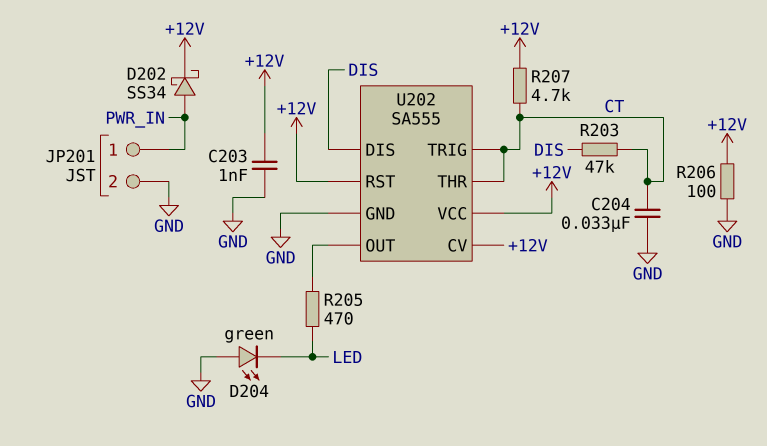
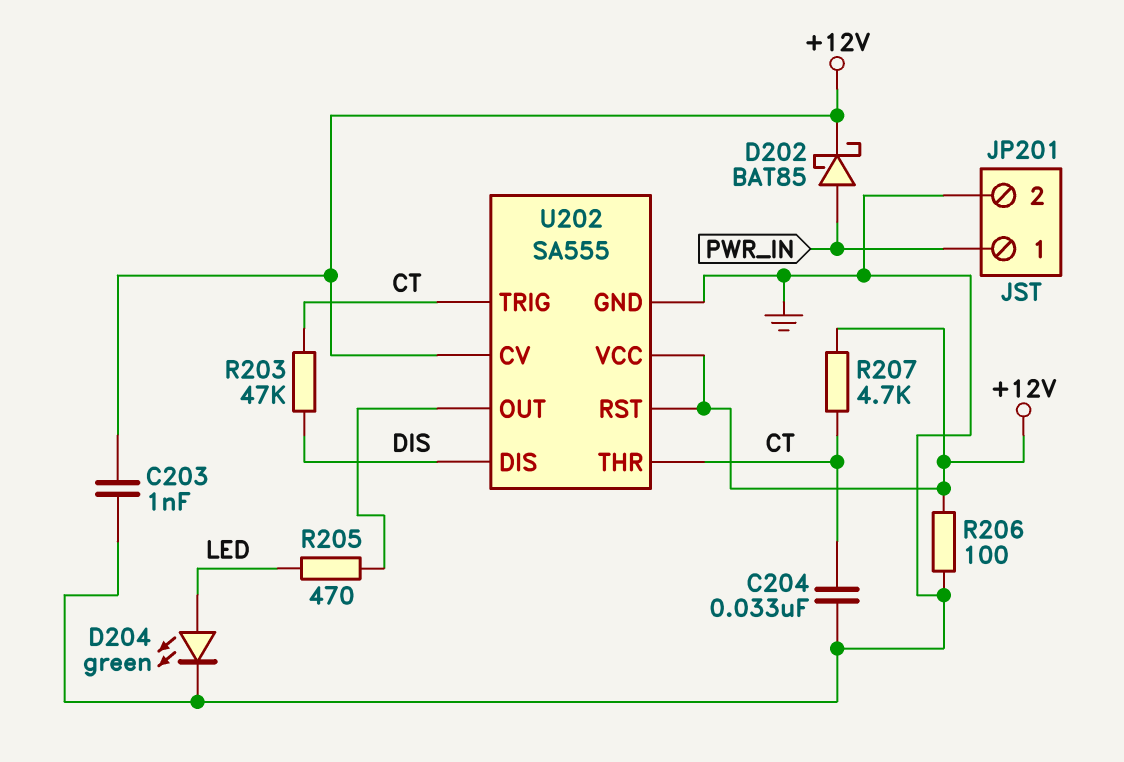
D202: schottky SS34 (A PWR_IN, K +12V) -> schottky BAT85 (A PWR_IN, K +12V)
D204: LED green (A GND, K LED) -> LED green (A LED, K GND)

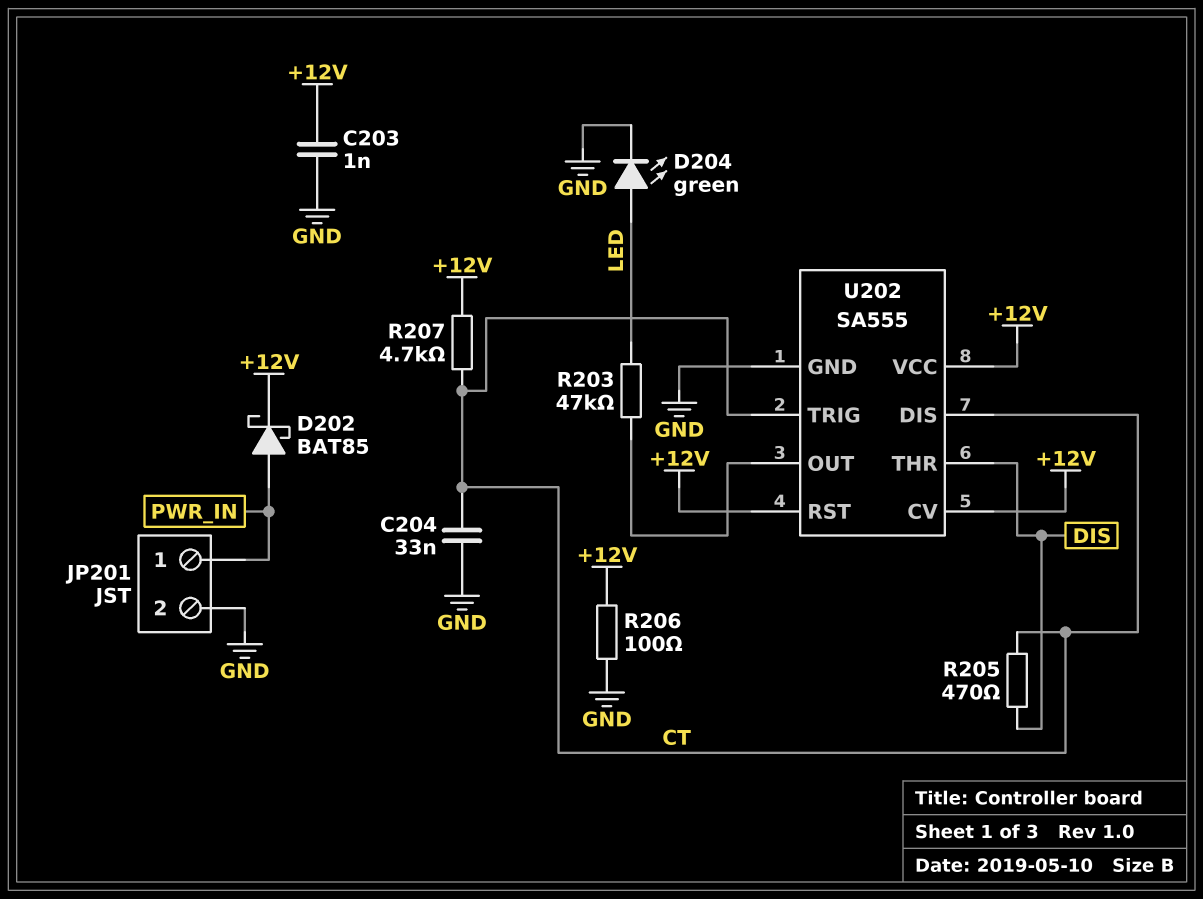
R203: 47k (CT, DIS) -> 47k (LED, U202/OUT)
R205: 470 (LED, U202/OUT) -> 470 (CT, DIS)
U202 pin DIS: DIS -> CT
U202 pin THR: CT -> DIS

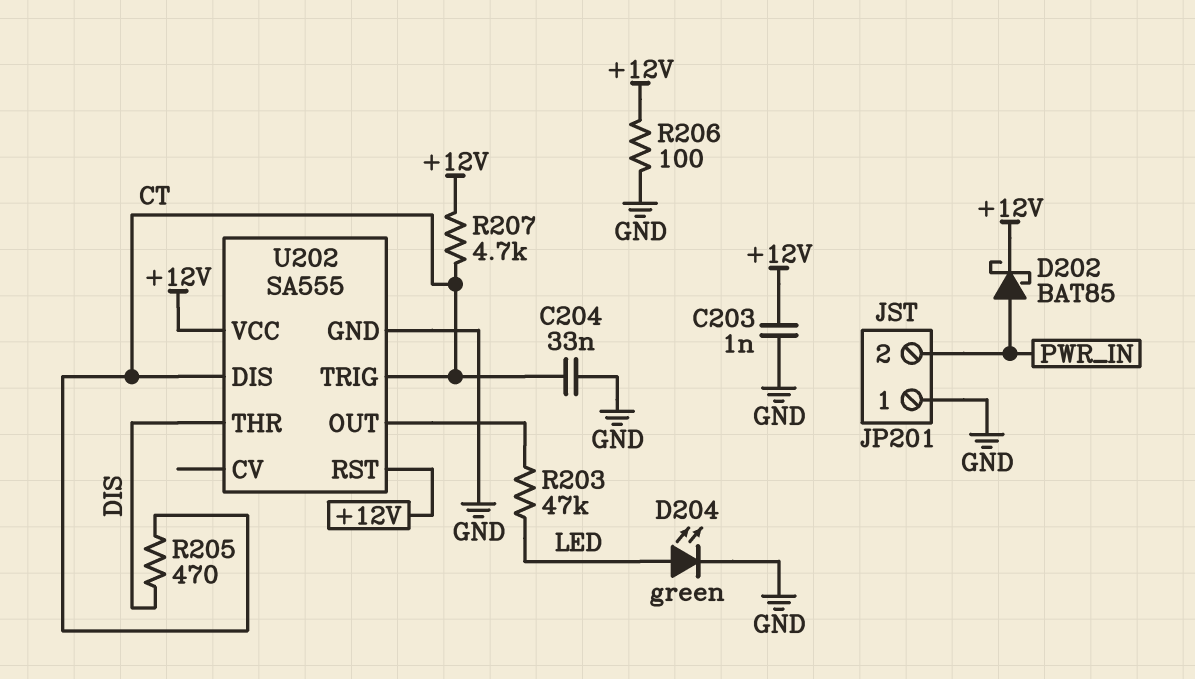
JP201 pin 1: PWR_IN -> GND
JP201 pin 2: GND -> PWR_IN
U202 pin CV: +12V -> none

